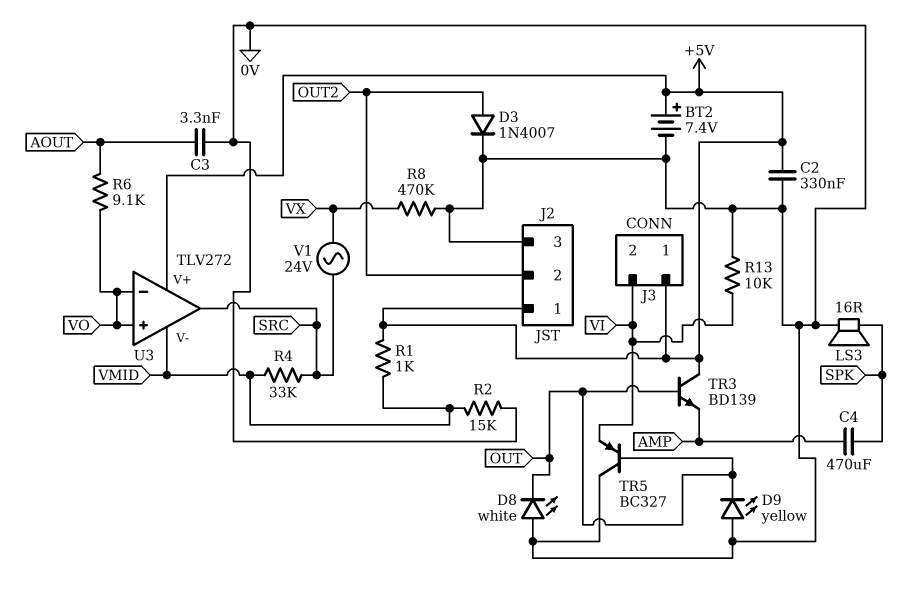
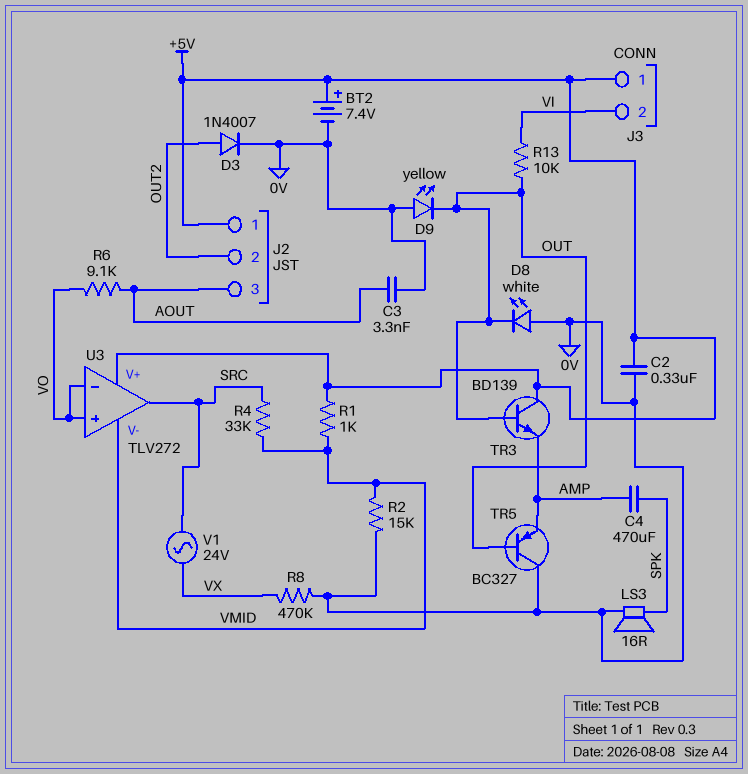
J2 pin 3: 0V -> AOUT
R13: 10k (0V, VI) -> 10k (OUT, VI)
TR5: PNP BC327 (B OUT, C 0V, E VI) -> PNP BC327 (B OUT, C 0V, E AMP)

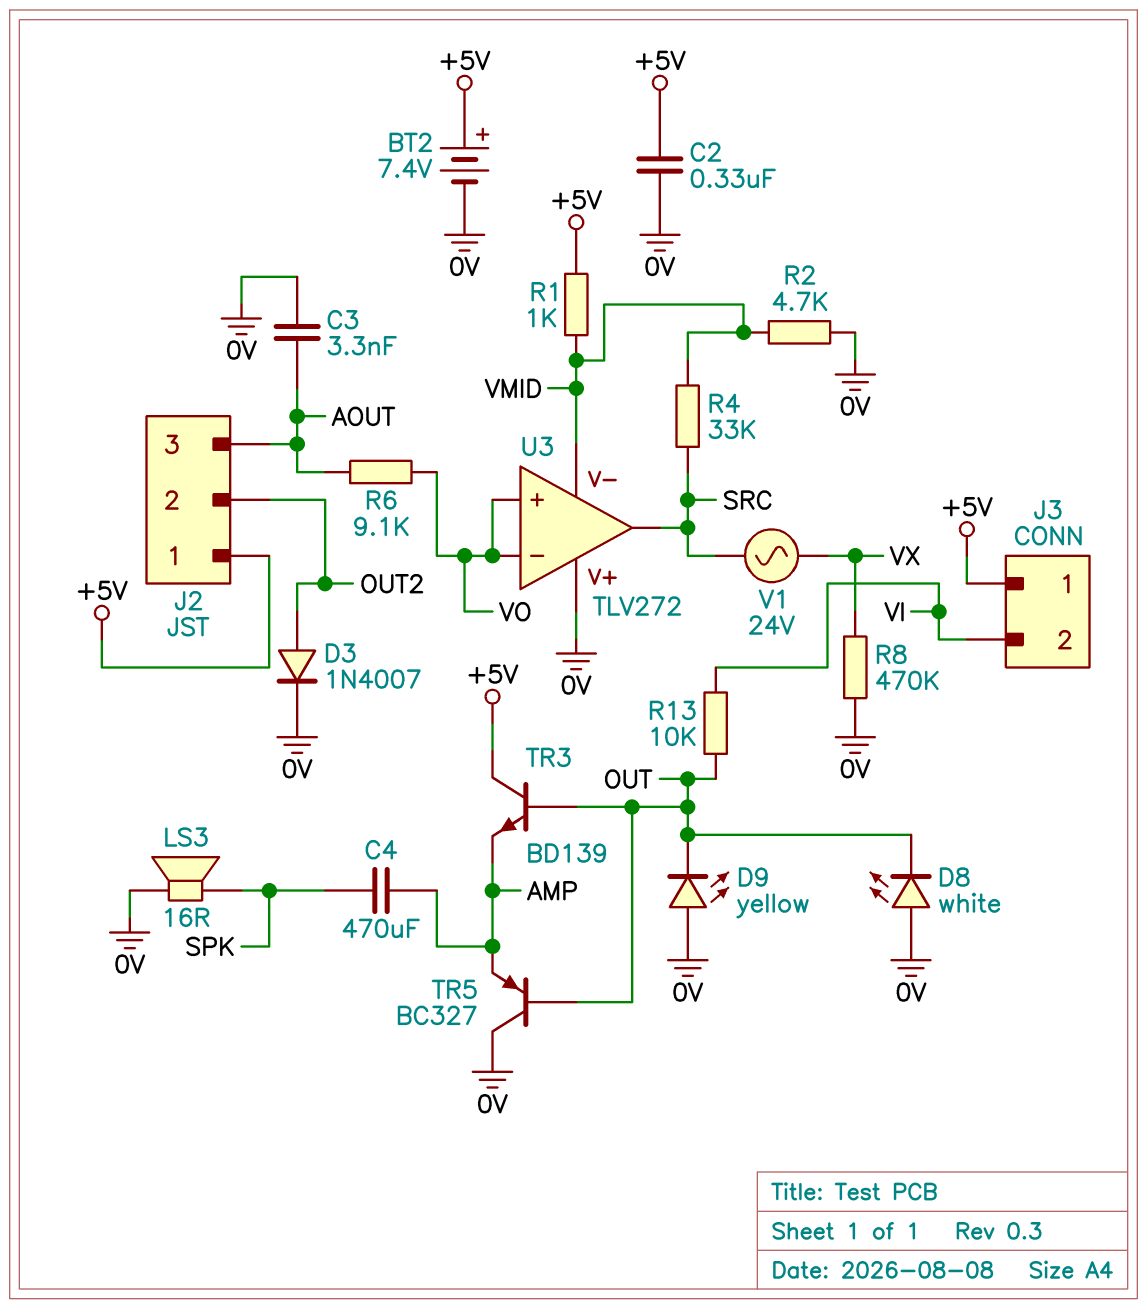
R2: 15k (0V, VMID) -> 4.7k (0V, VMID)
U3 pin V+: +5V -> 0V

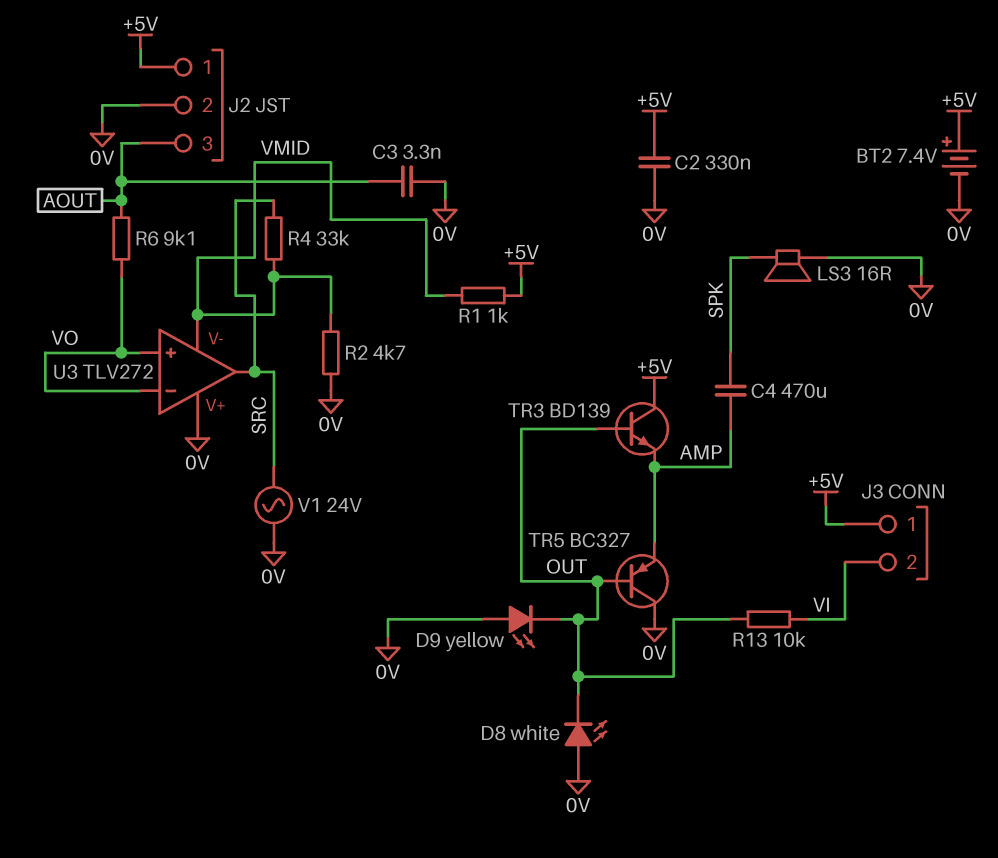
D3: diode 1N4007 (A OUT2, K 0V) -> none
J2 pin 2: OUT2 -> 0V
R8: 470k (0V, VX) -> none
V1: AC 24V (SRC, VX) -> AC 24V (0V, SRC)

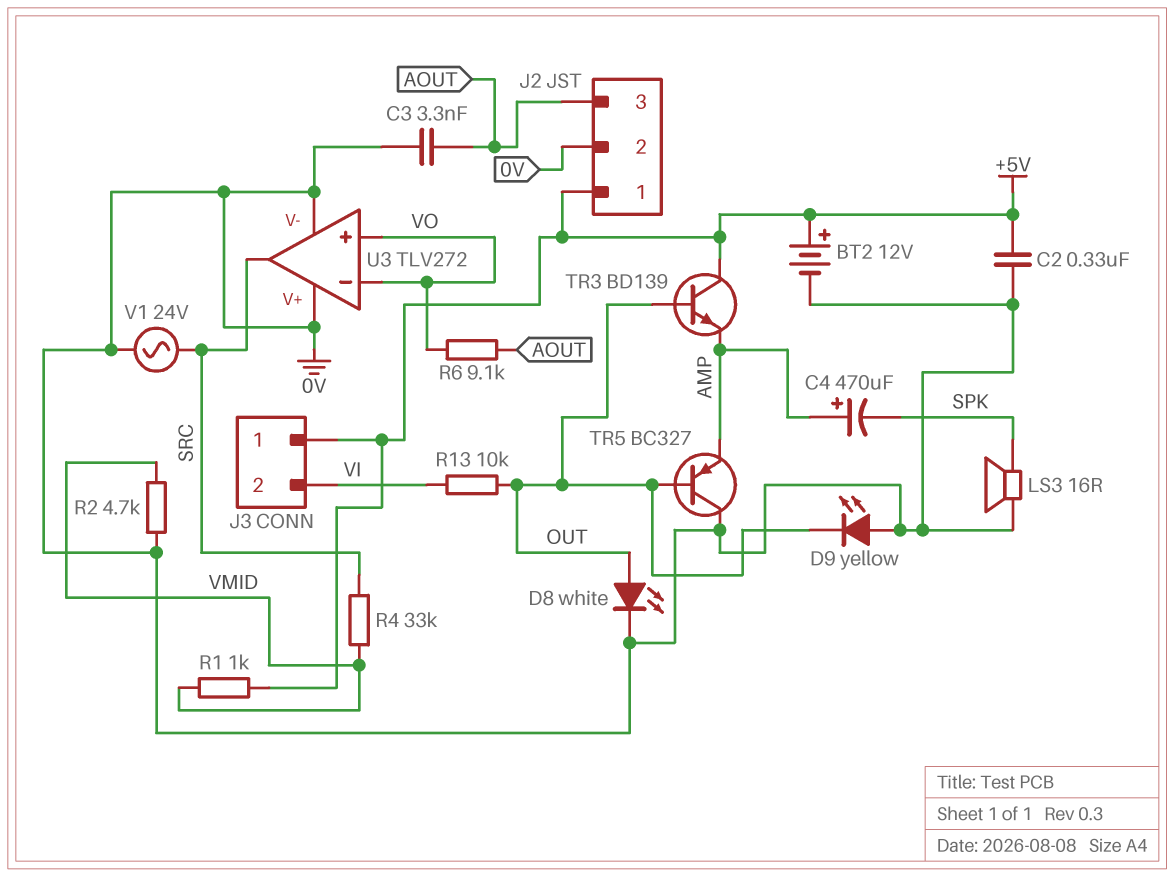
BT2: 7.4V (plus +5V, minus 0V) -> 12V (plus +5V, minus 0V)
C4: 470uF (AMP, SPK) -> 470uF (plus AMP, minus SPK)
D8: LED white (A 0V, K OUT) -> LED white (A OUT, K 0V)
U3 pin V-: VMID -> 0V

